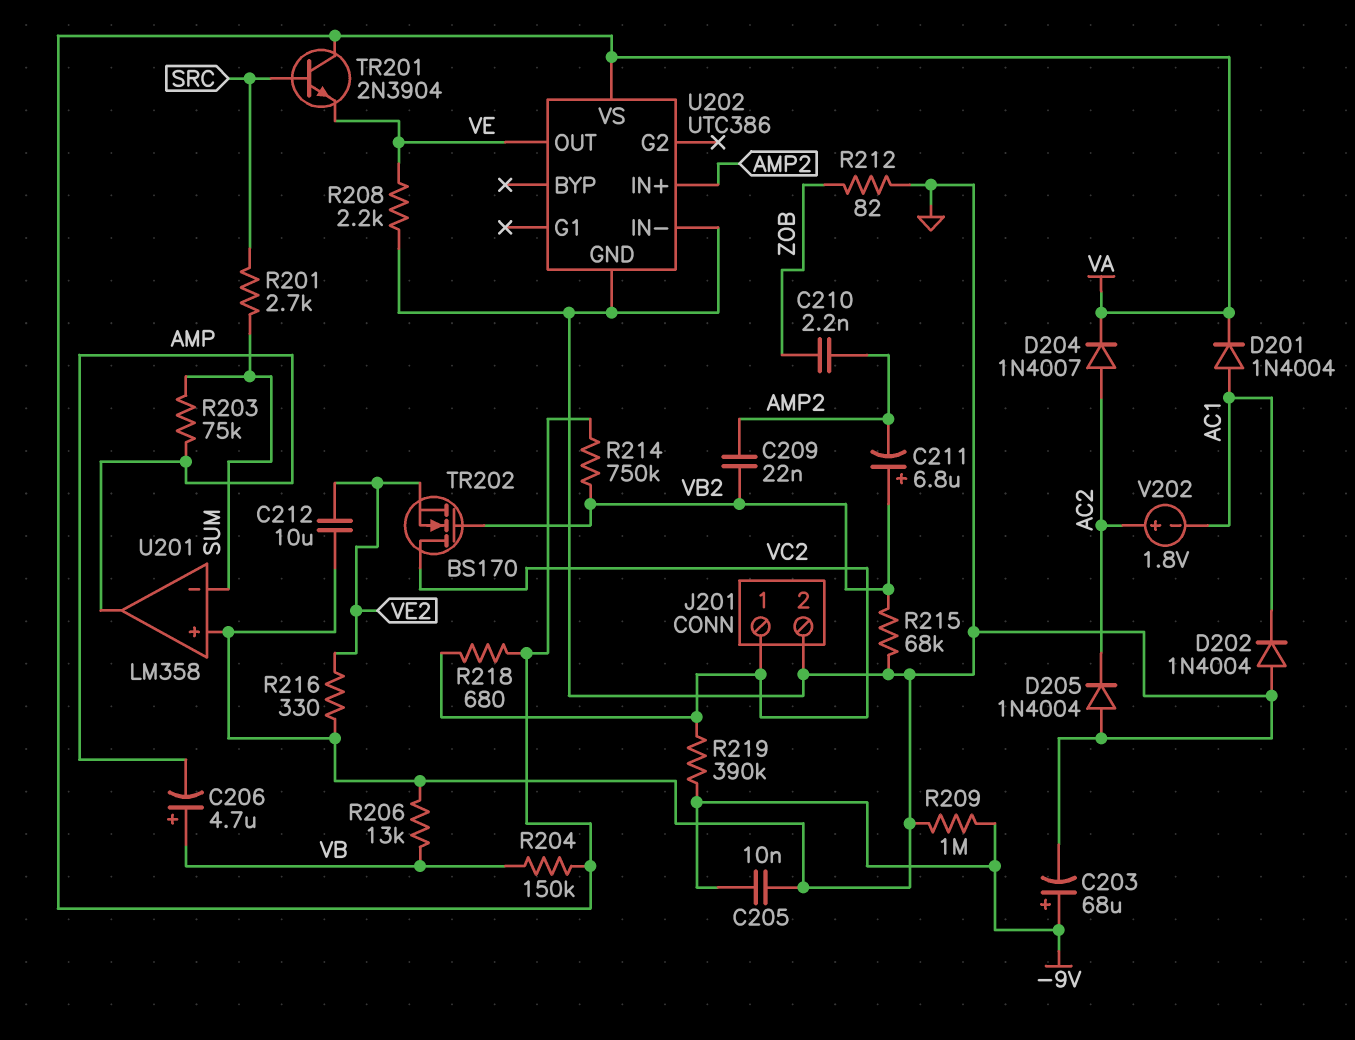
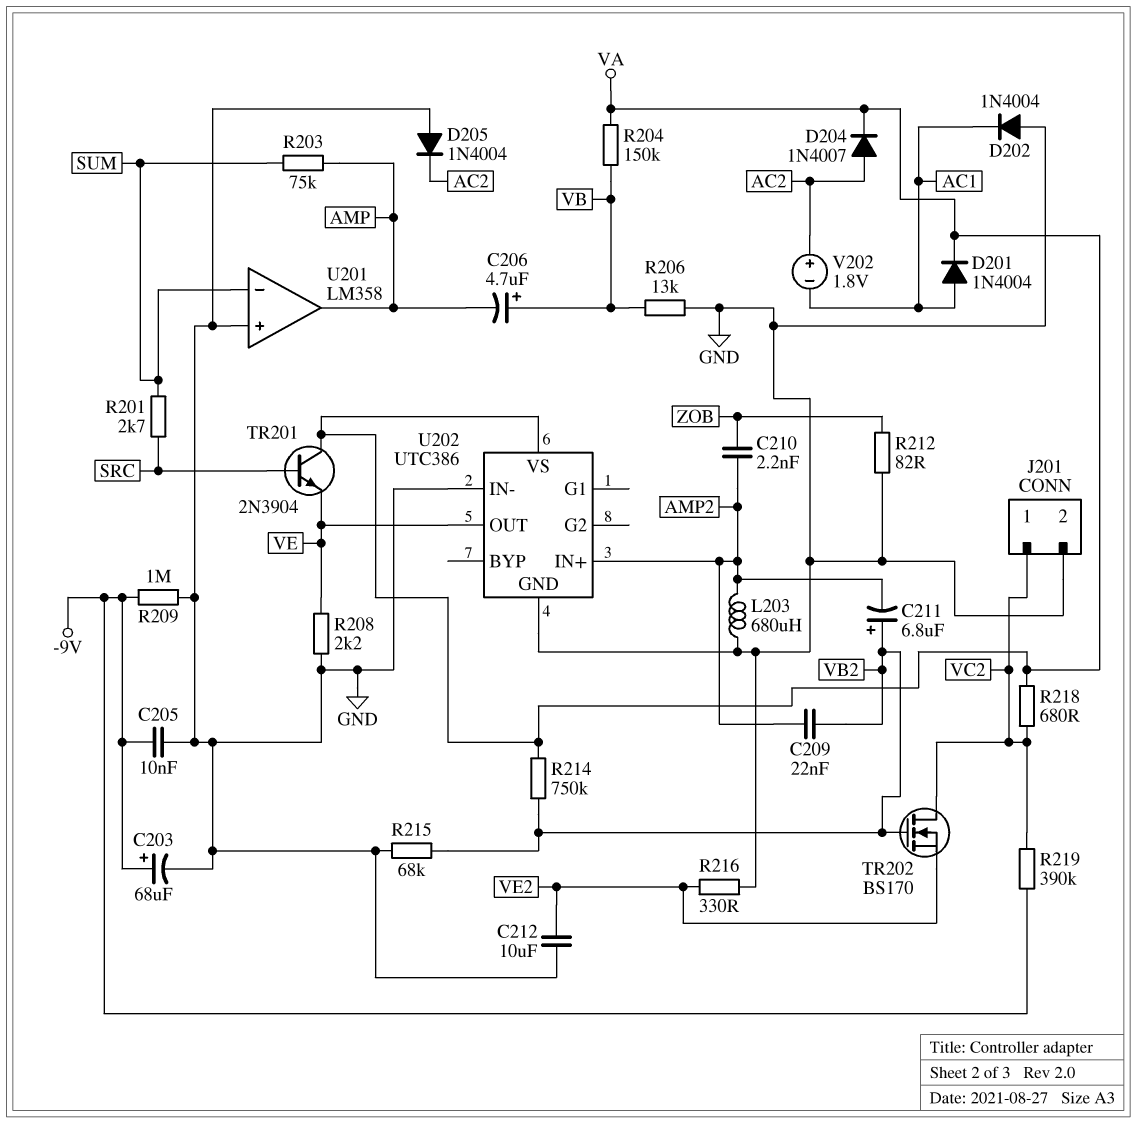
L203: none -> 680uH (AMP2, GND)

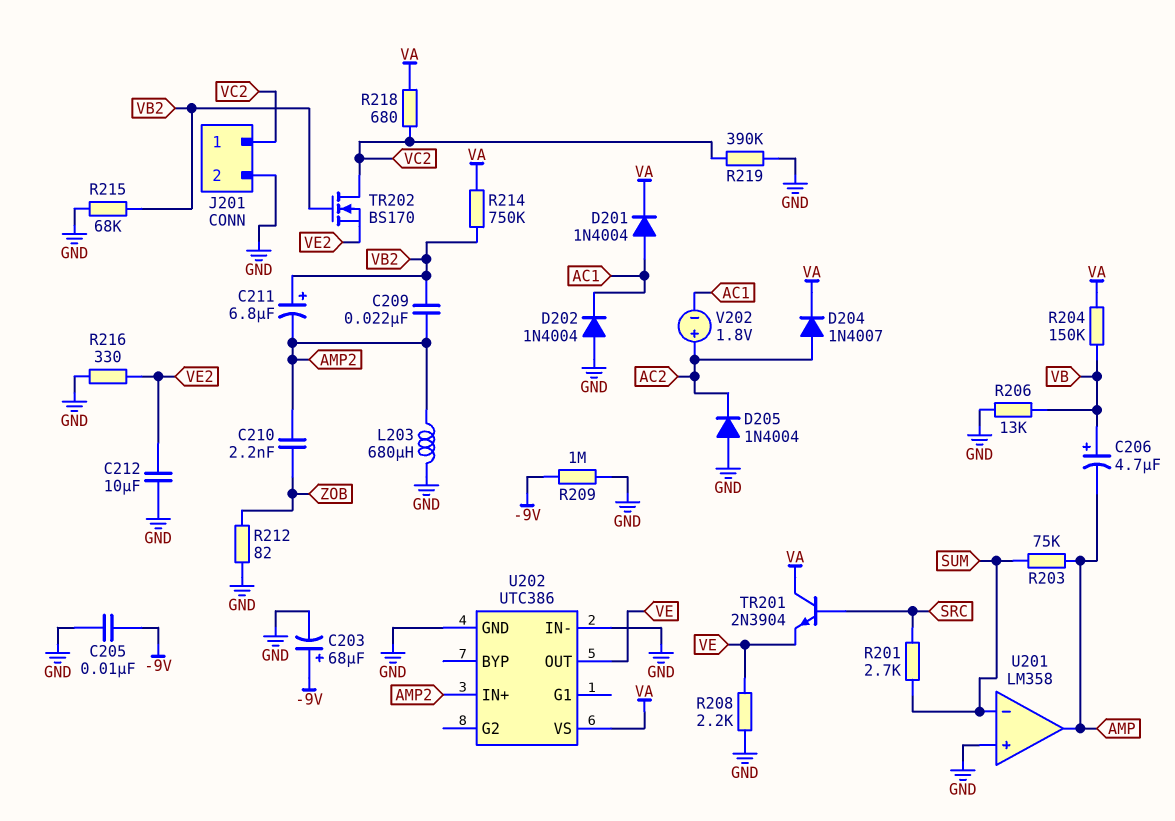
R219: 390k (-9V, VC2) -> 390k (GND, VC2)

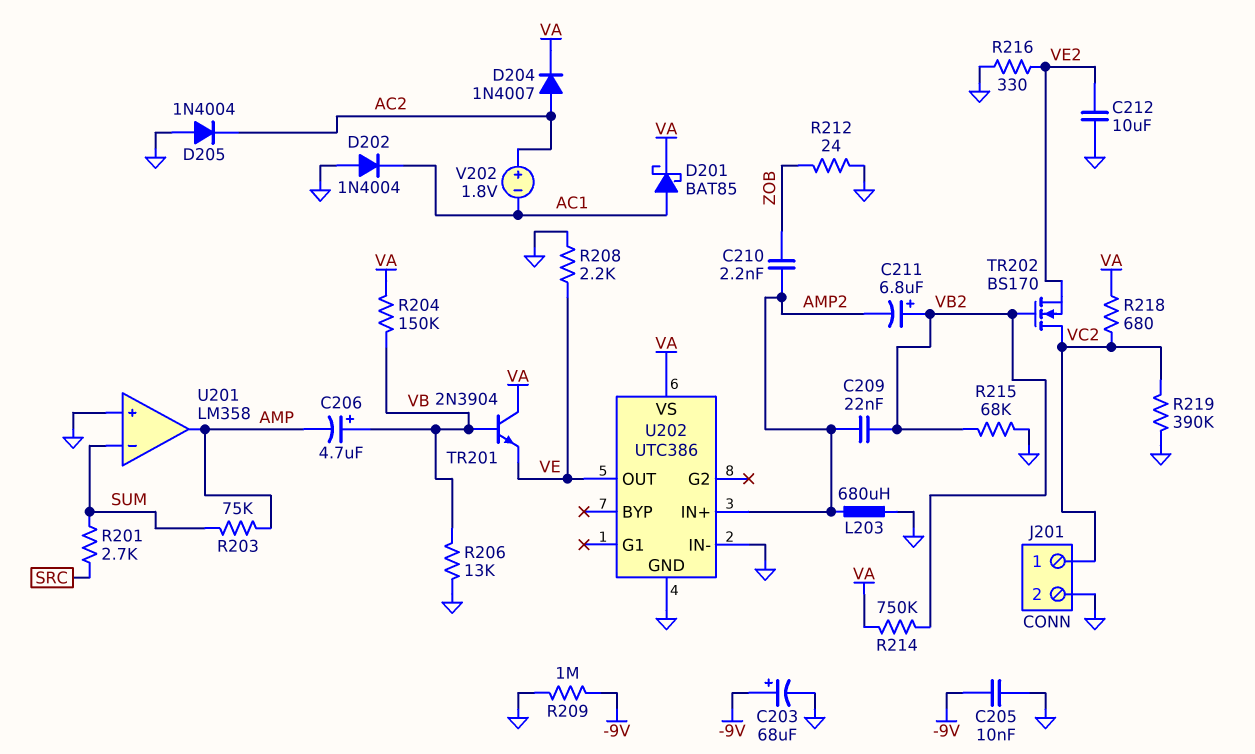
D201: diode 1N4004 (A AC1, K VA) -> schottky BAT85 (A AC1, K VA)
R212: 82 (GND, ZOB) -> 24 (GND, ZOB)
TR201: NPN 2N3904 (B SRC, C VA, E VE) -> NPN 2N3904 (B VB, C VA, E VE)

